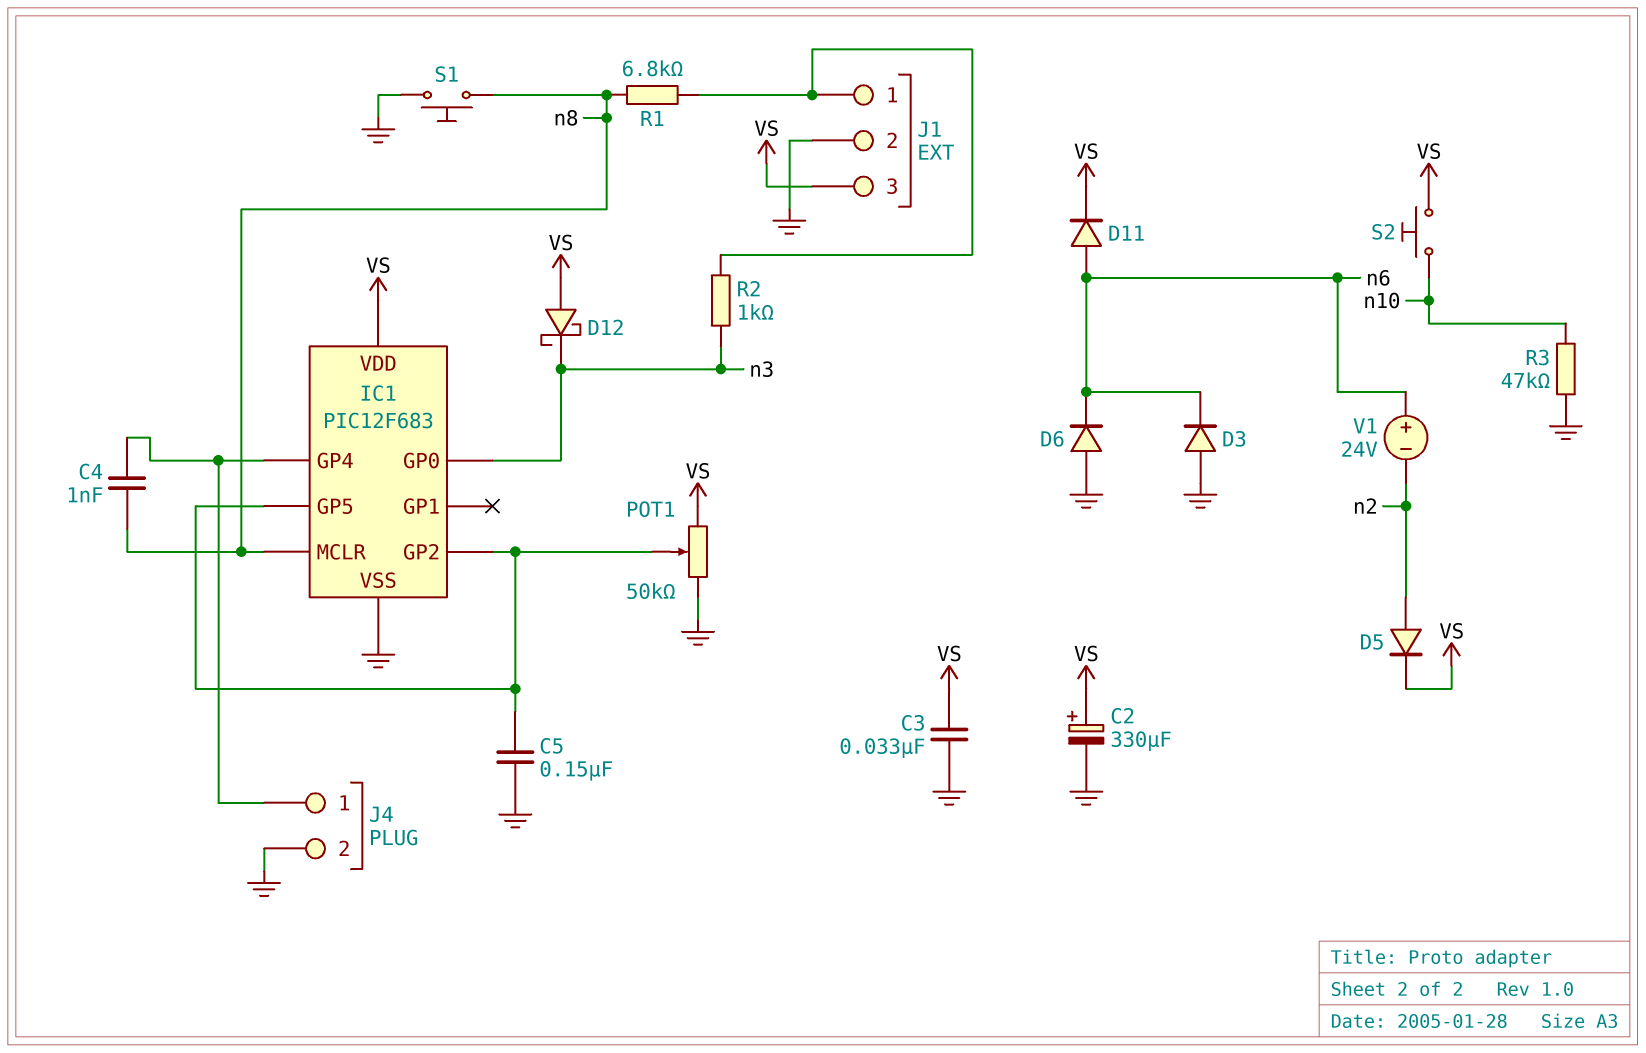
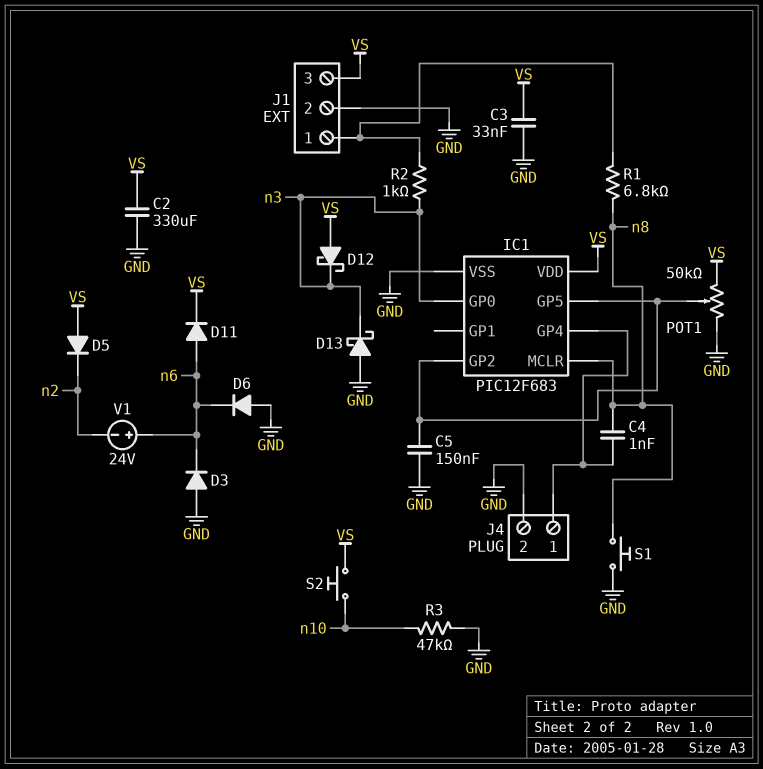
C2: 330uF (plus VS, minus GND) -> 330uF (GND, VS)
D5: diode (A n2, K VS) -> diode (A VS, K n2)
D13: none -> schottky (A GND, K n3)

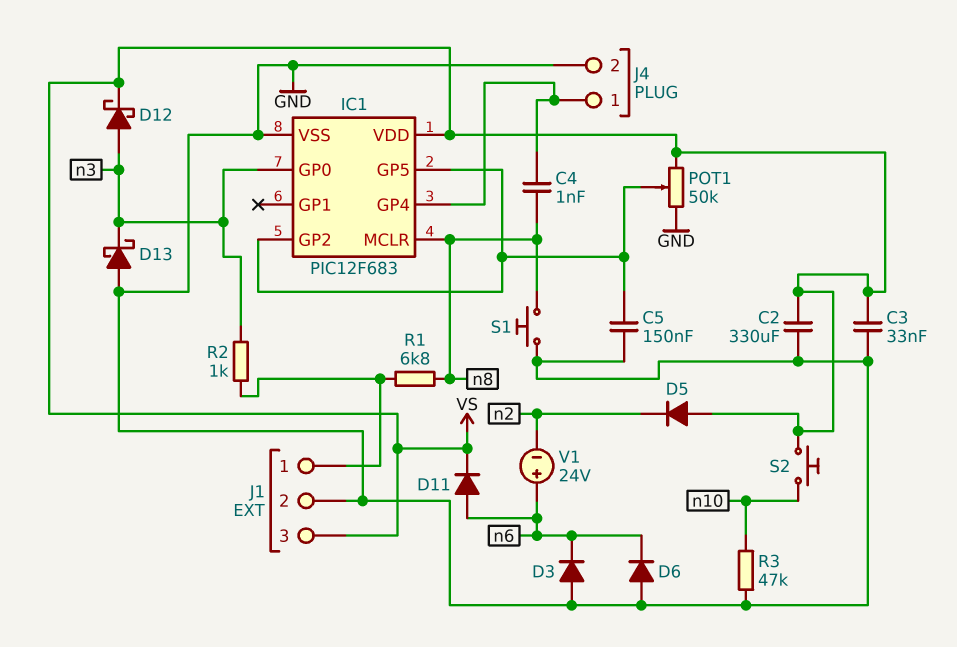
D12: schottky (A VS, K n3) -> schottky (A n3, K VS)

